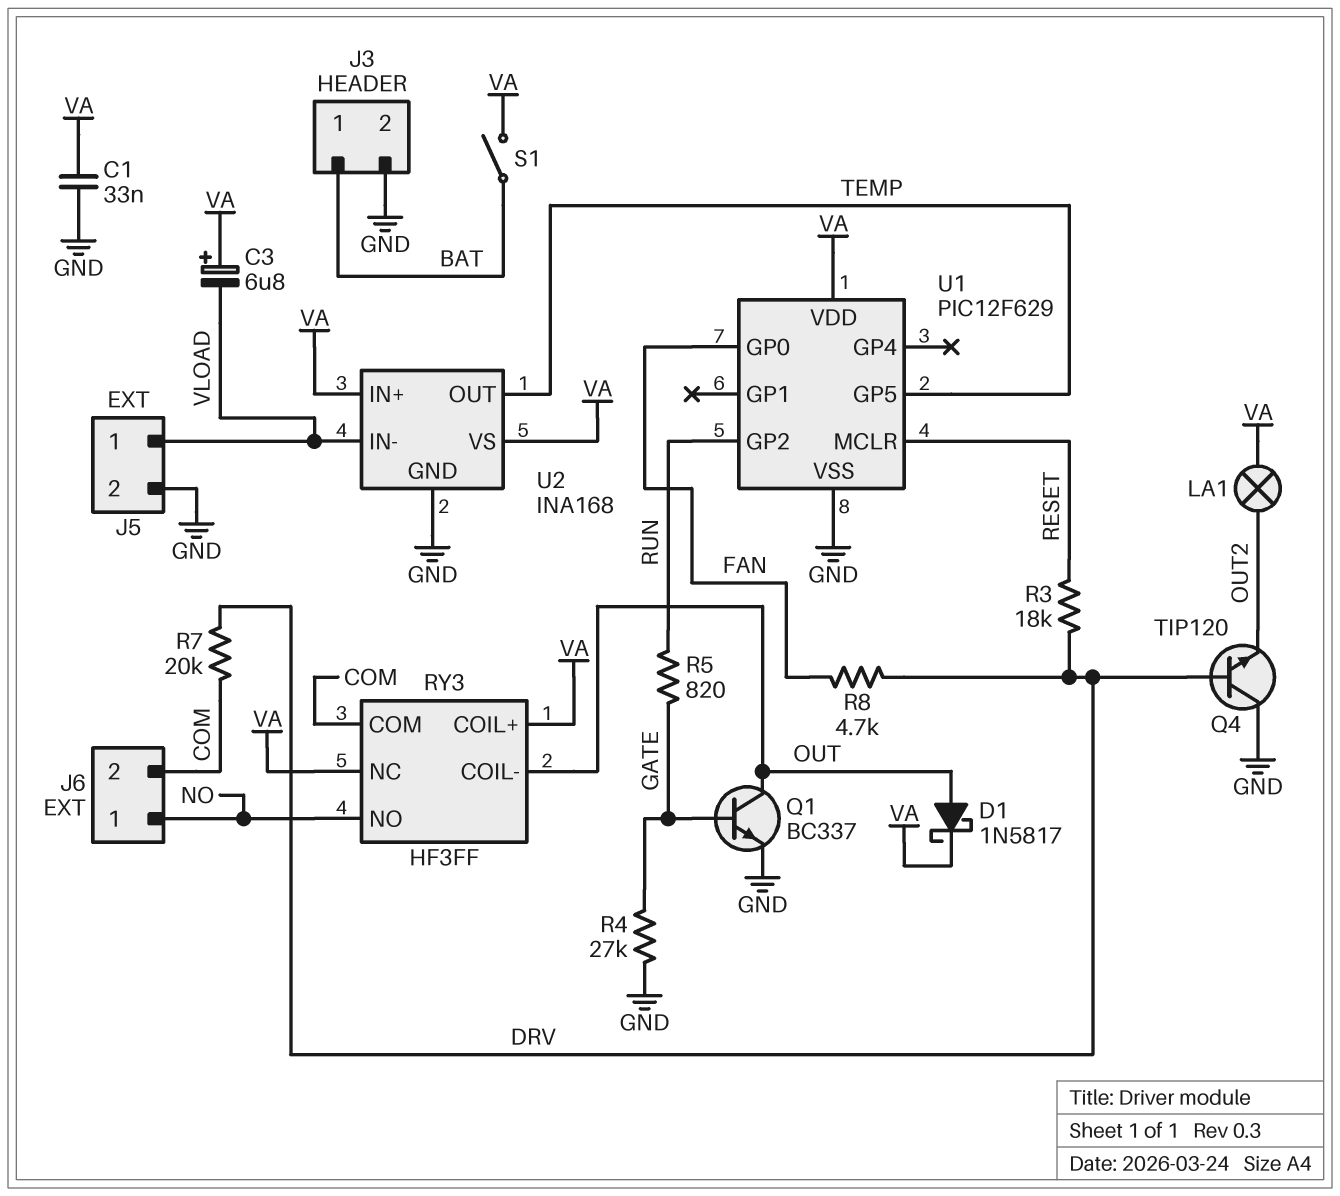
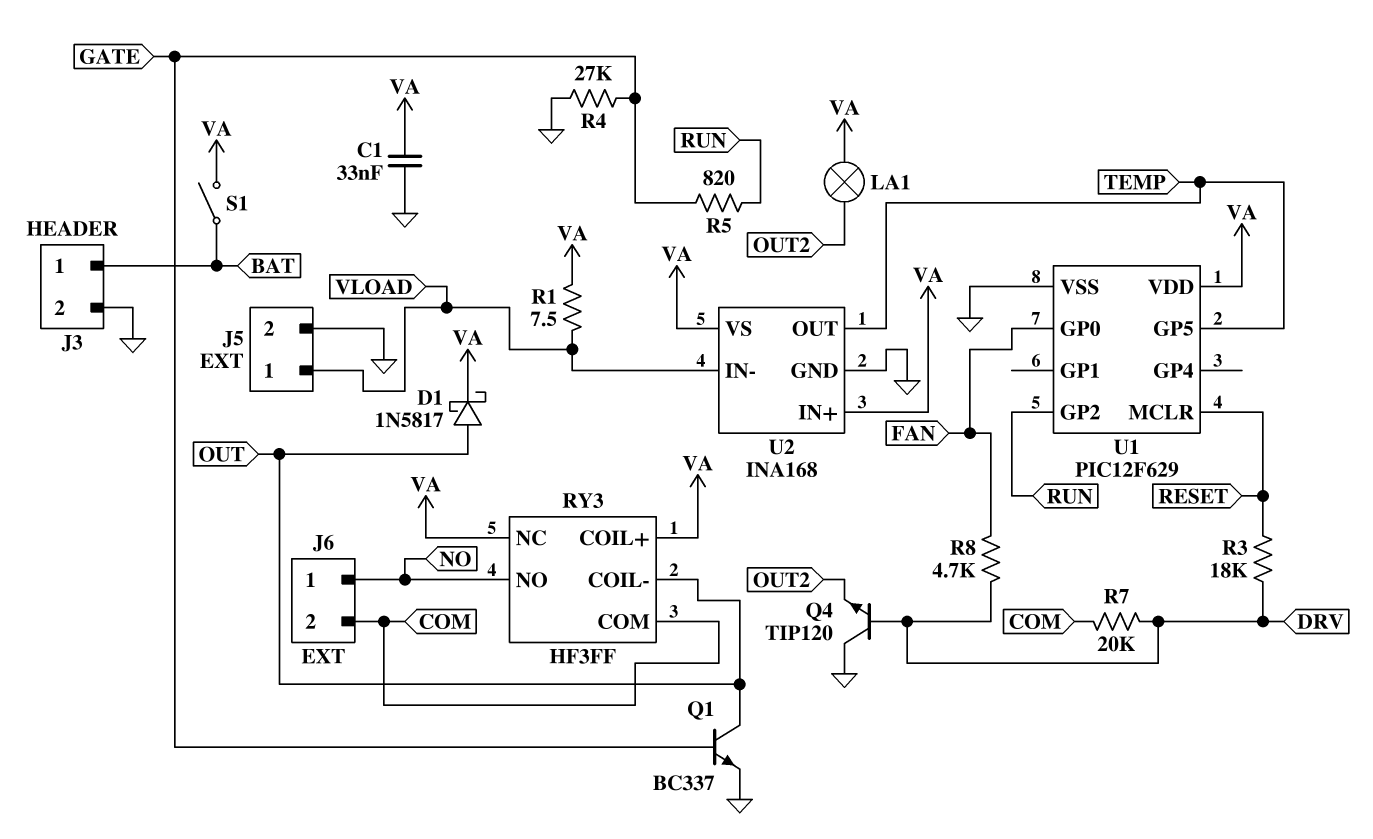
C3: 6.8uF (plus VA, minus VLOAD) -> none
R1: none -> 7.5 (VA, VLOAD)

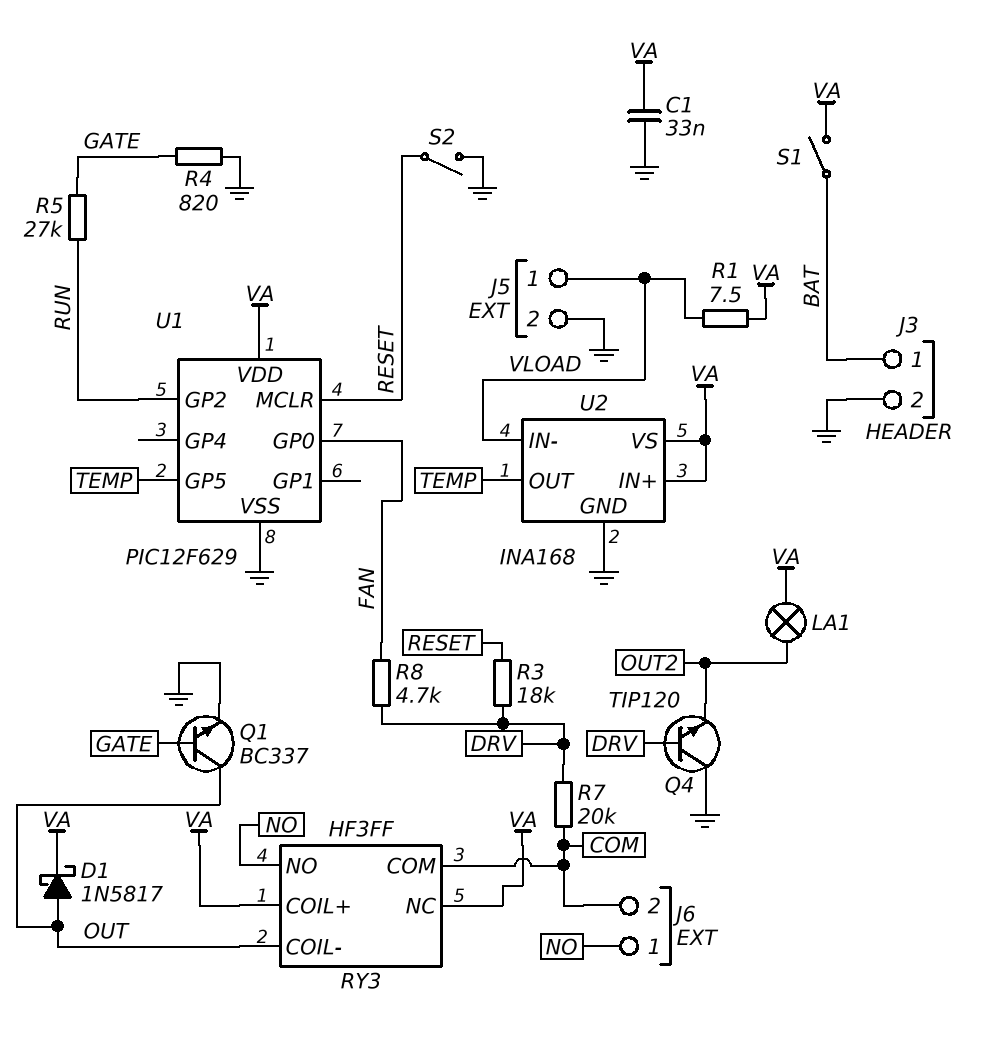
R4: 27k (GATE, GND) -> 820 (GATE, GND)
R5: 820 (GATE, RUN) -> 27k (GATE, RUN)
S2: none -> switch (GND, RESET)

